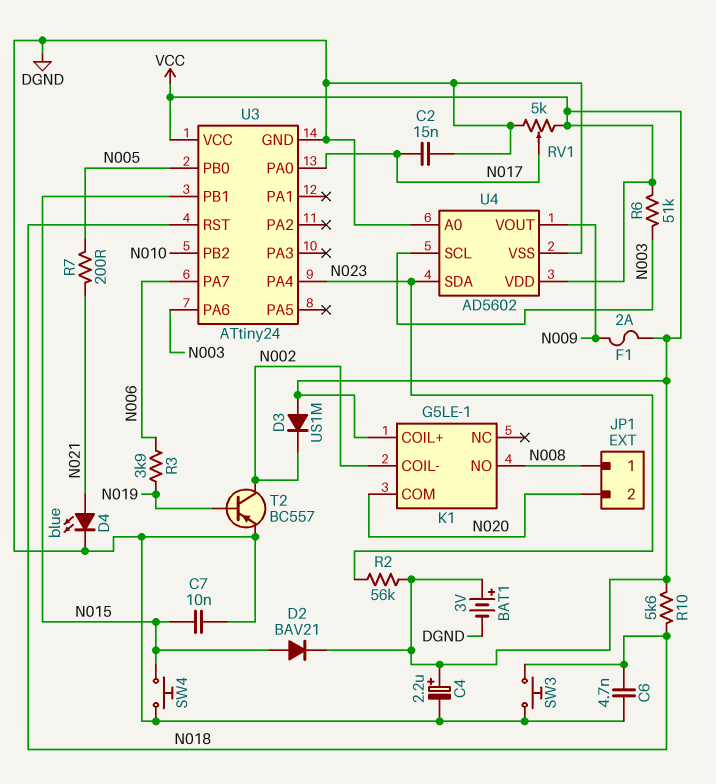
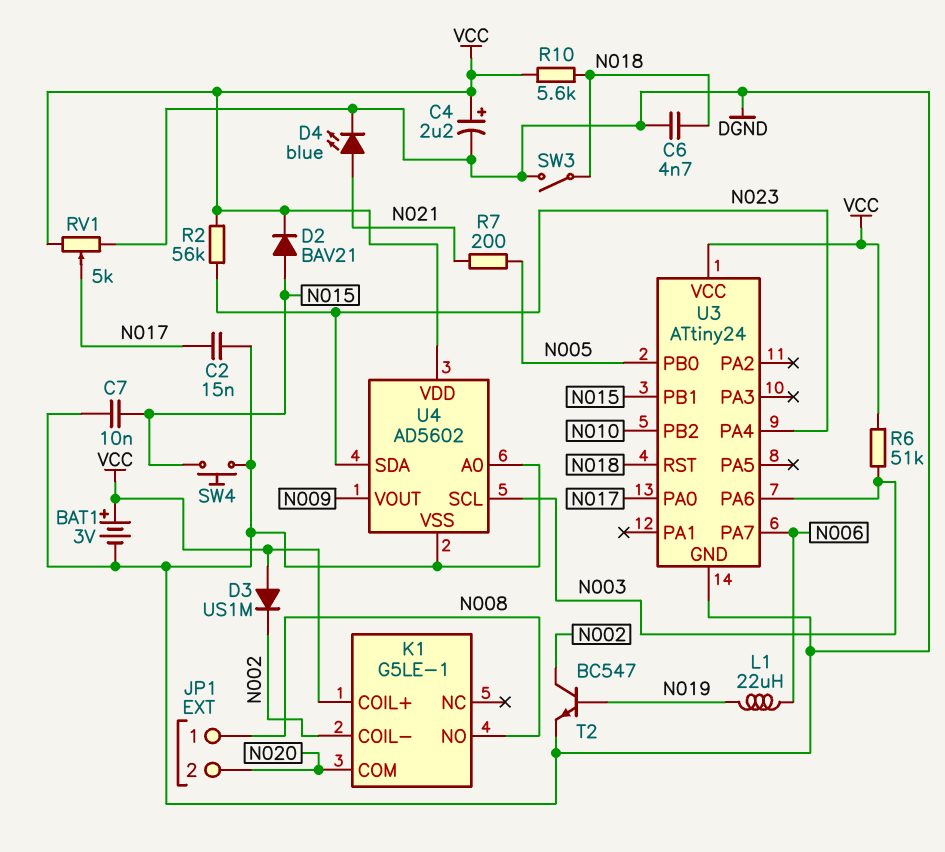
F1: 2A (N009, VCC) -> none
L1: none -> 22uH (N006, N019)
R3: 3.9k (N006, N019) -> none
SW3: button (DGND, N018) -> switch (DGND, N018)
T2: PNP BC557 (B N019, C N002, E DGND) -> NPN BC547 (B N019, C N002, E DGND)

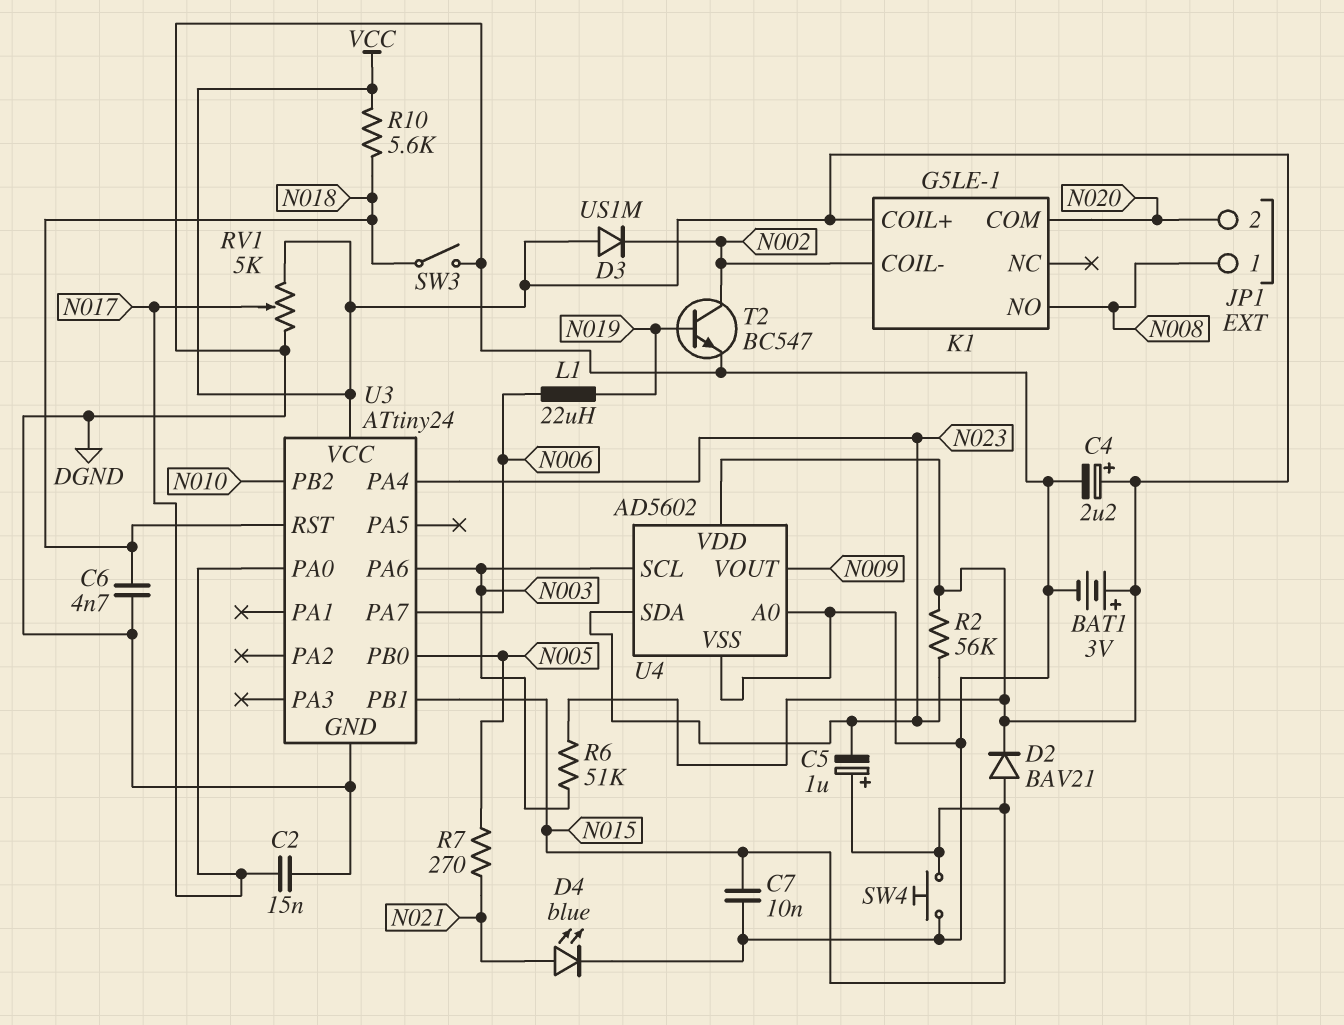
C5: none -> 1uF (plus N015, minus N023)
R7: 200 (N005, N021) -> 270 (N005, N021)

